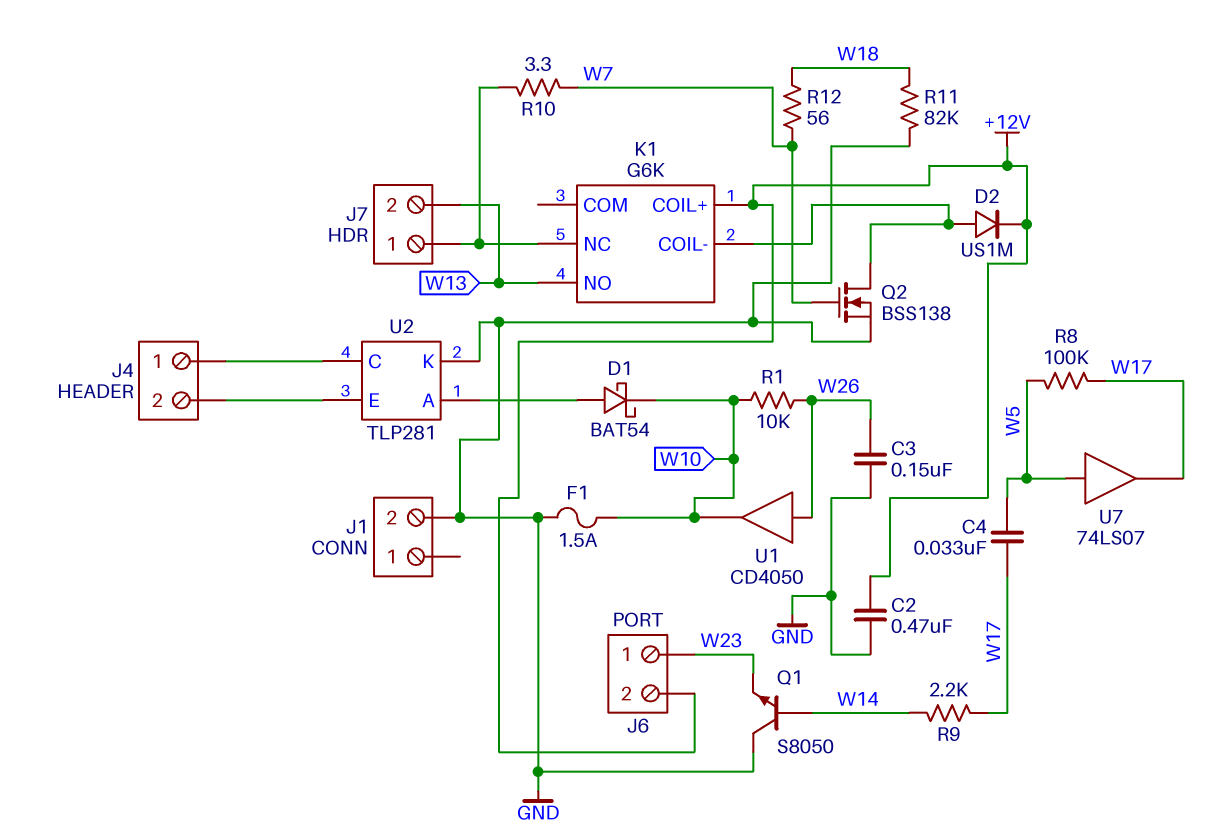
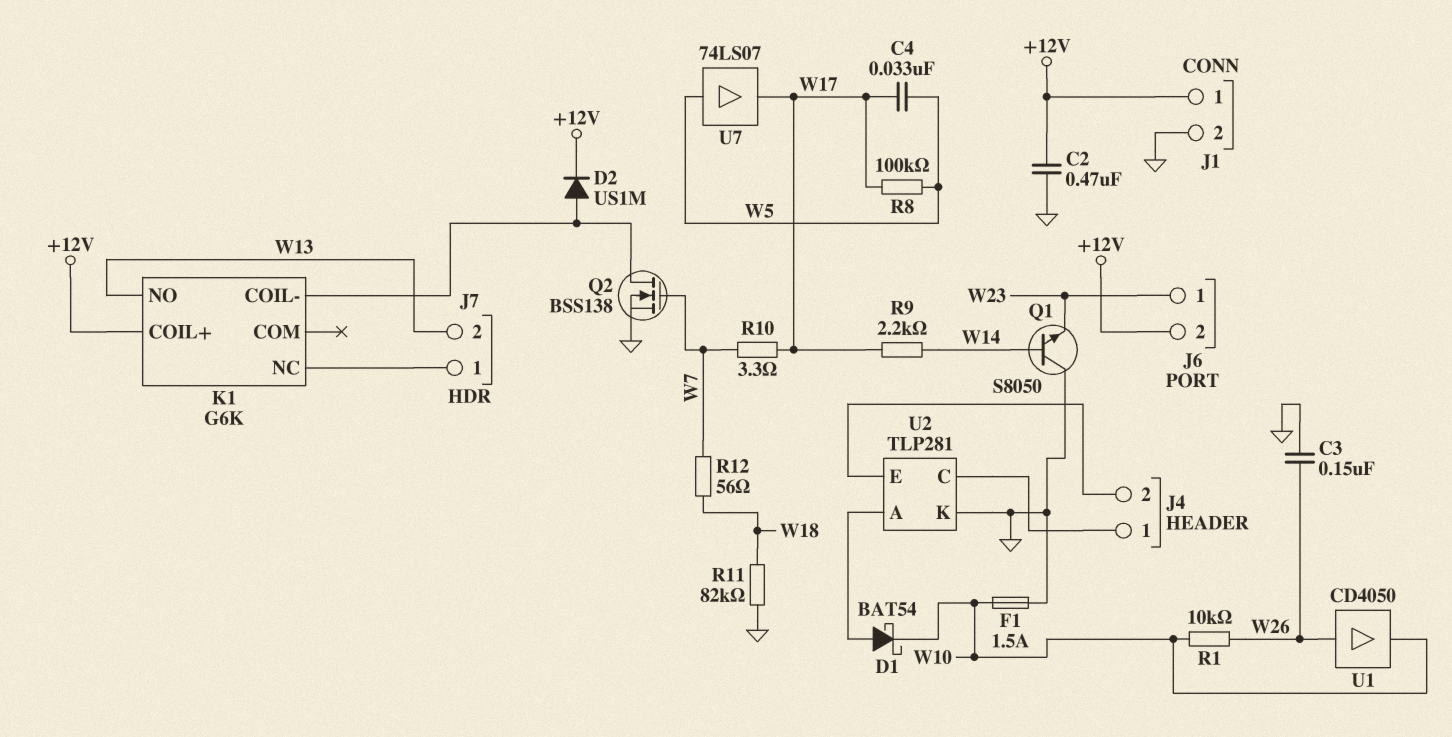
J1 pin 1: none -> +12V
R10: 3.3 (J7/1, W7) -> 3.3 (W7, W17)

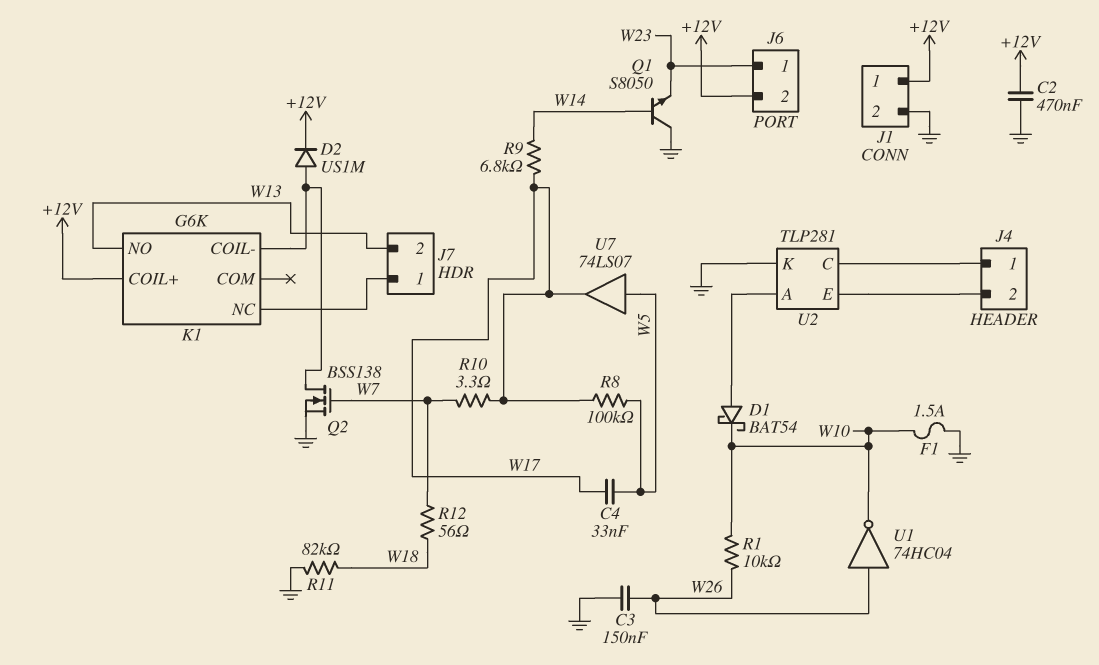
R9: 2.2k (W14, W17) -> 6.8k (W14, W17)
U1: buffer CD4050 (in W26, out W10) -> NOT 74HC04 (in W26, out W10)

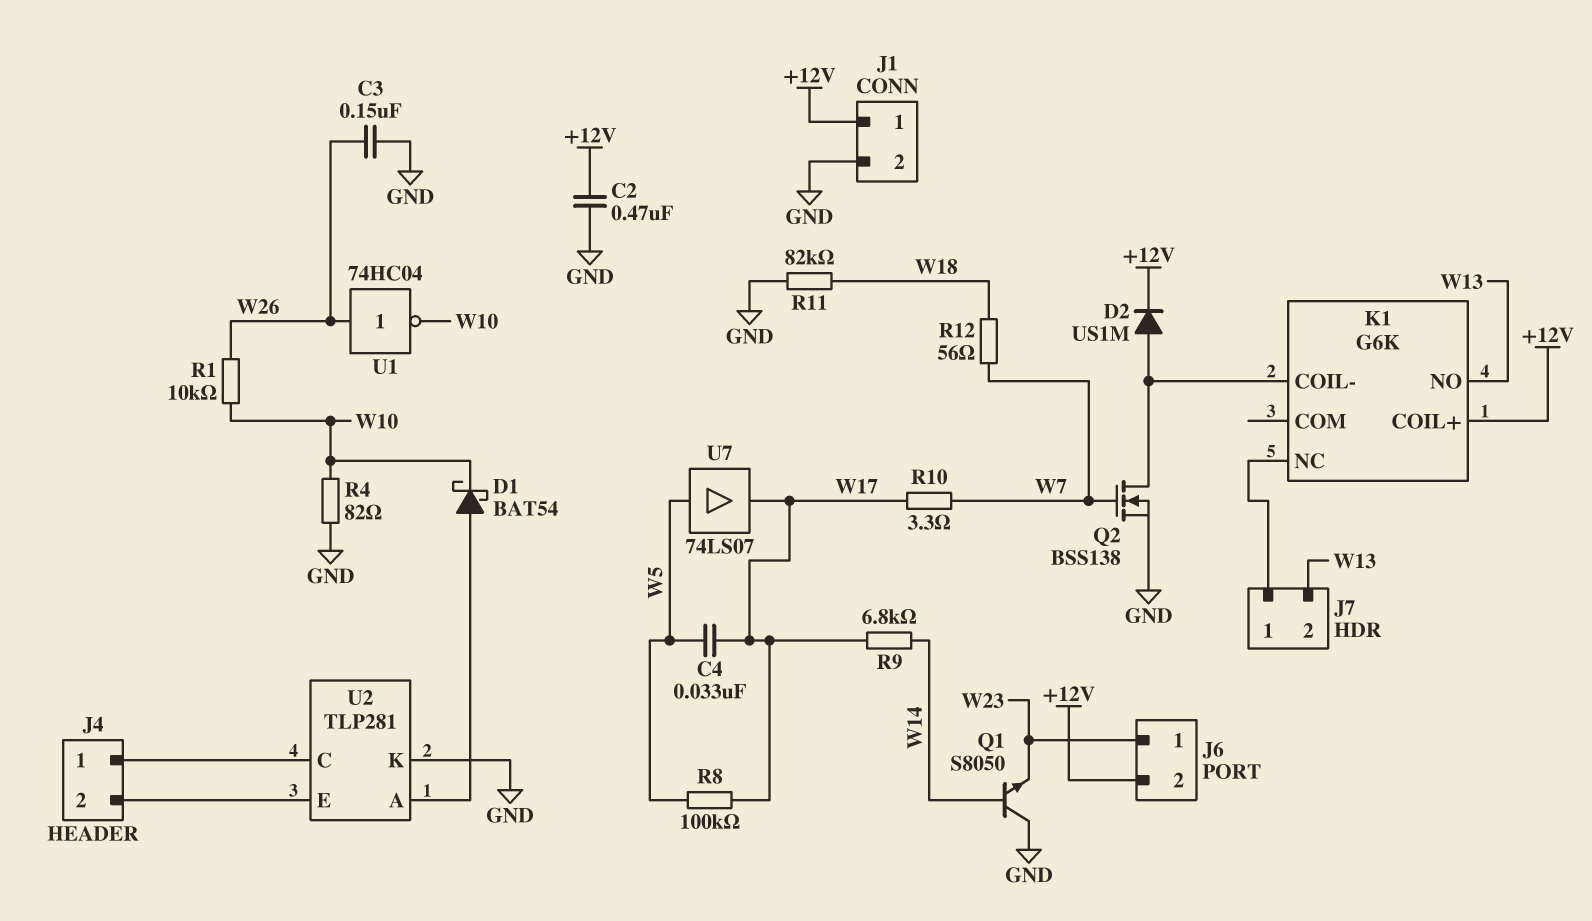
F1: 1.5A (GND, W10) -> none
R4: none -> 82 (GND, W10)

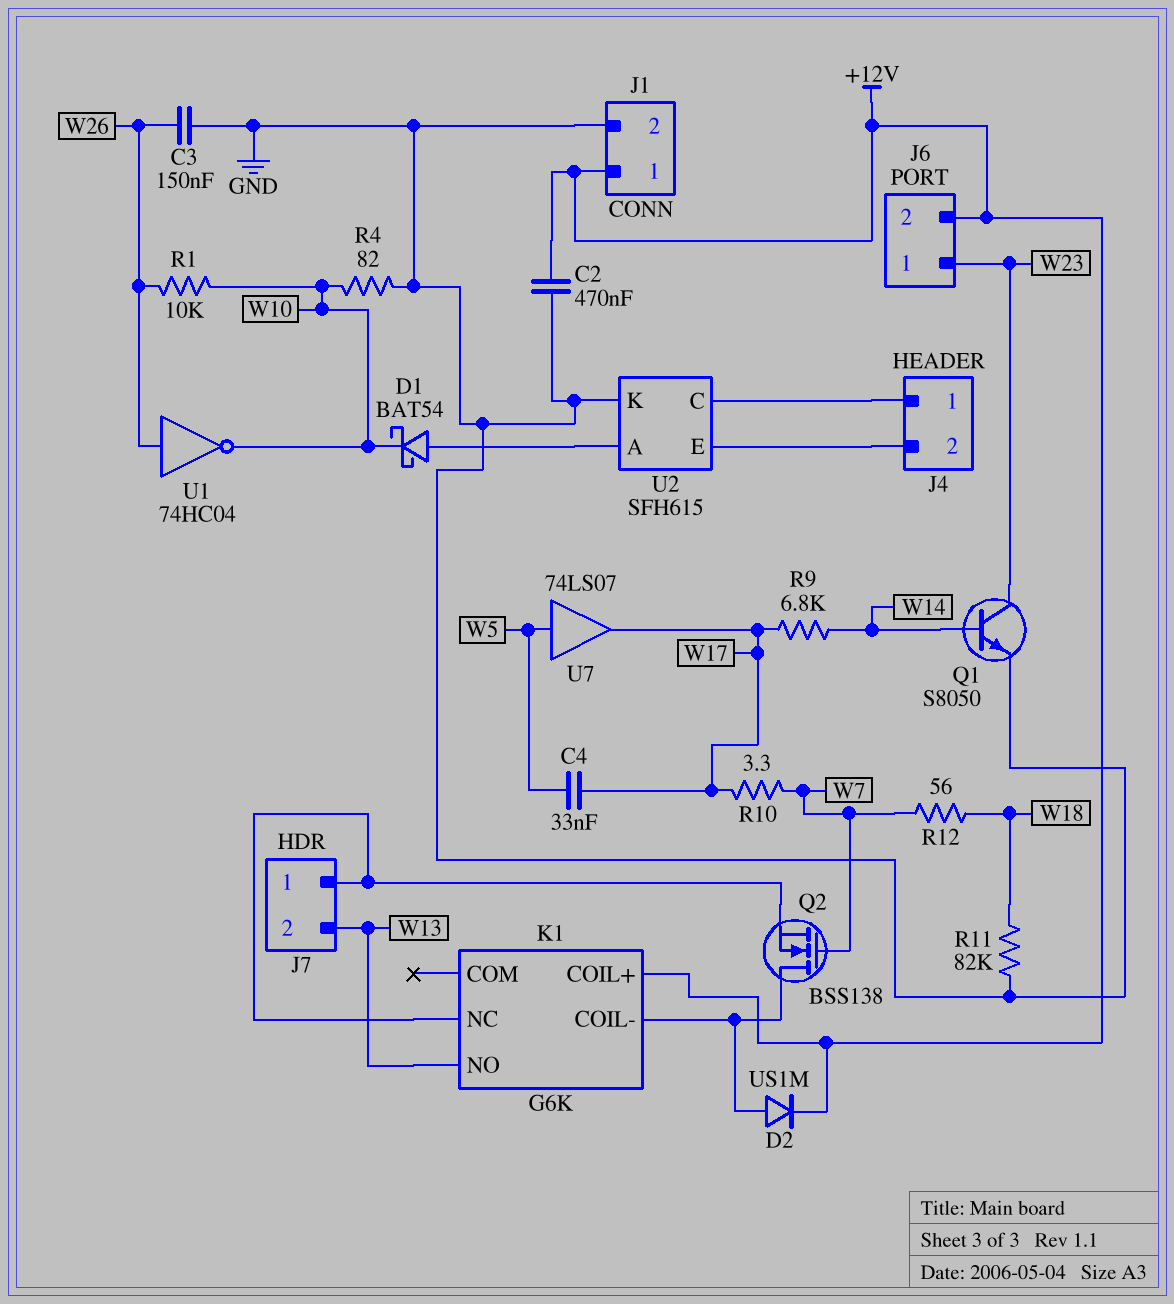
Q1: NPN S8050 (B W14, C GND, E W23) -> NPN S8050 (B W14, C W23, E GND)
Q2: NMOS BSS138 (G W7, D K1/COIL-, S GND) -> NMOS BSS138 (G W7, D K1/COIL-, S J7/1)
R8: 100k (W5, W17) -> none
U2: TLP281 -> SFH615

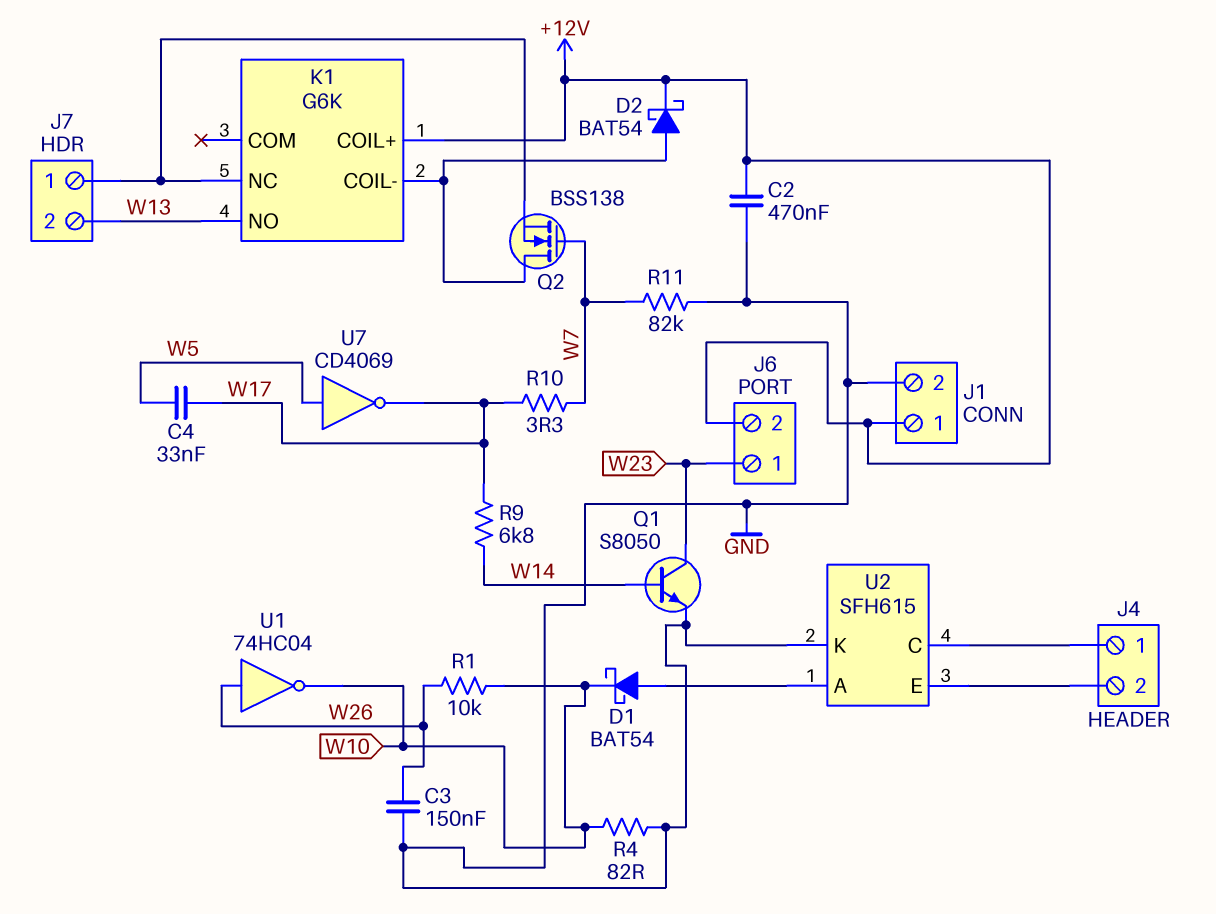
D2: diode US1M (A K1/COIL-, K +12V) -> schottky BAT54 (A K1/COIL-, K +12V)
R11: 82k (GND, W18) -> 82k (GND, W7)
R12: 56 (W7, W18) -> none
U7: buffer 74LS07 (in W5, out W17) -> NOT CD4069 (in W5, out W17)

